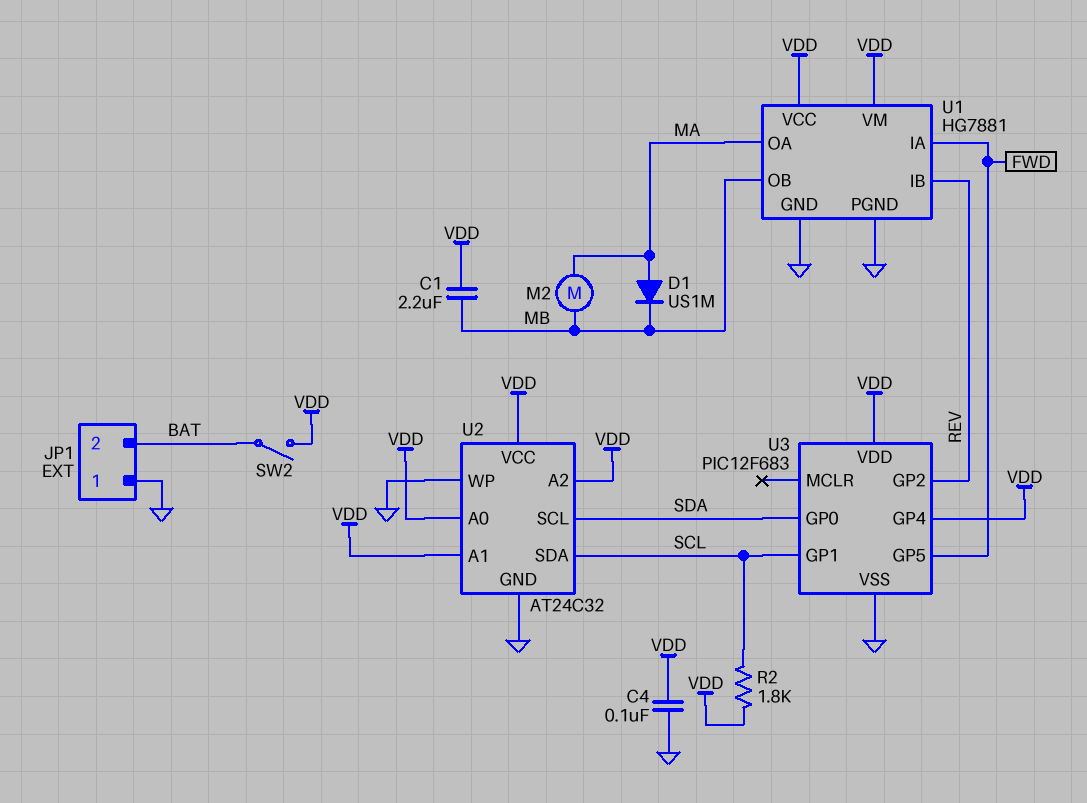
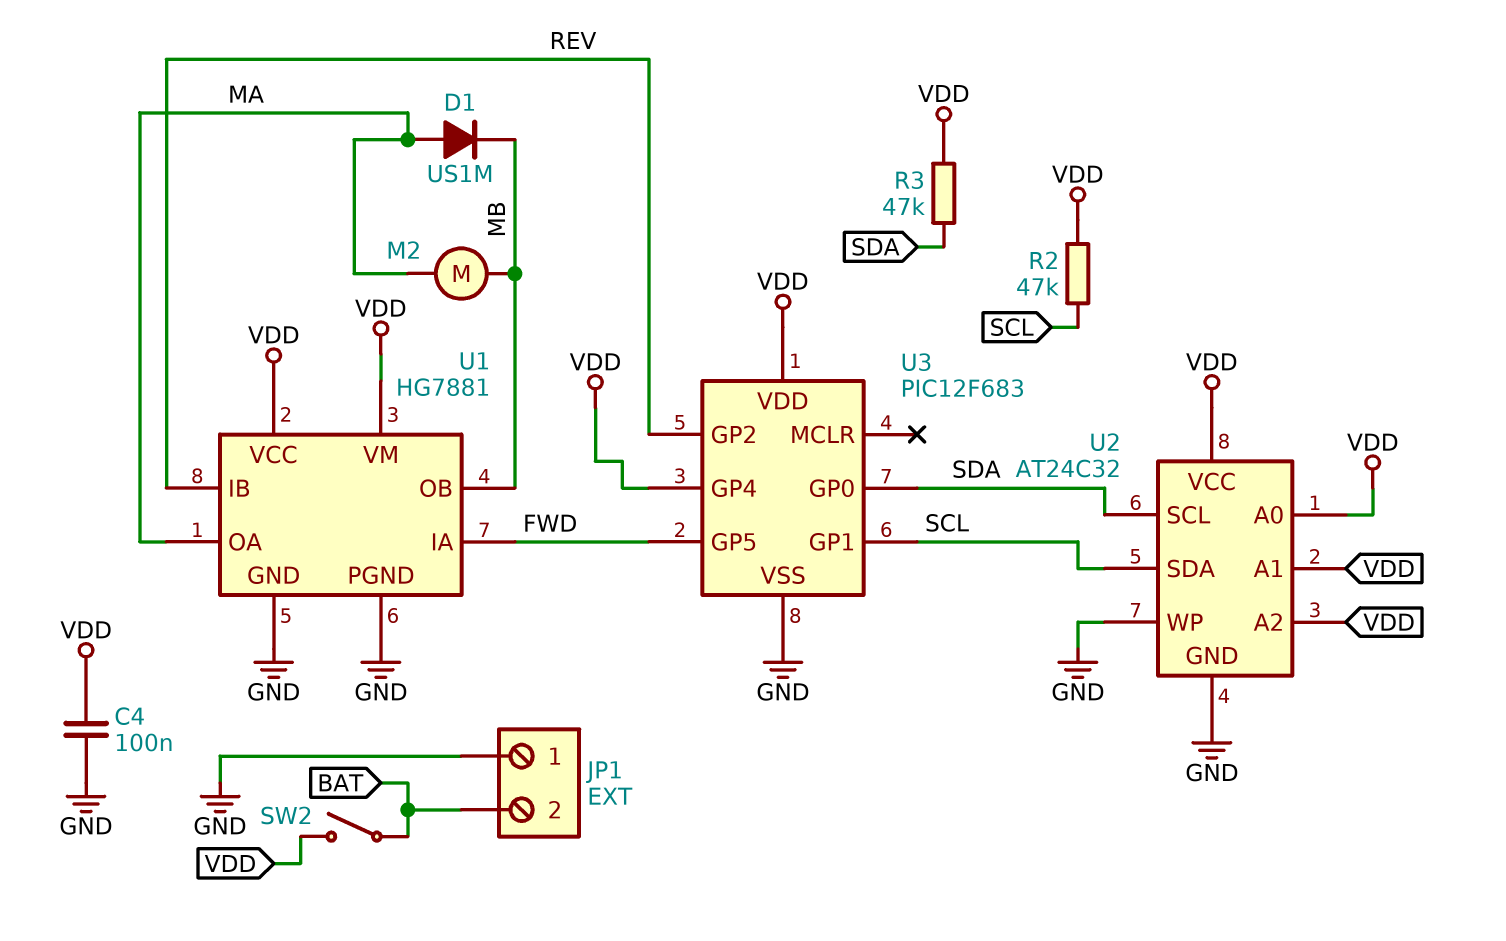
C1: 2.2uF (MB, VDD) -> none
R2: 1.8k (SCL, VDD) -> 47k (SCL, VDD)
R3: none -> 47k (SDA, VDD)

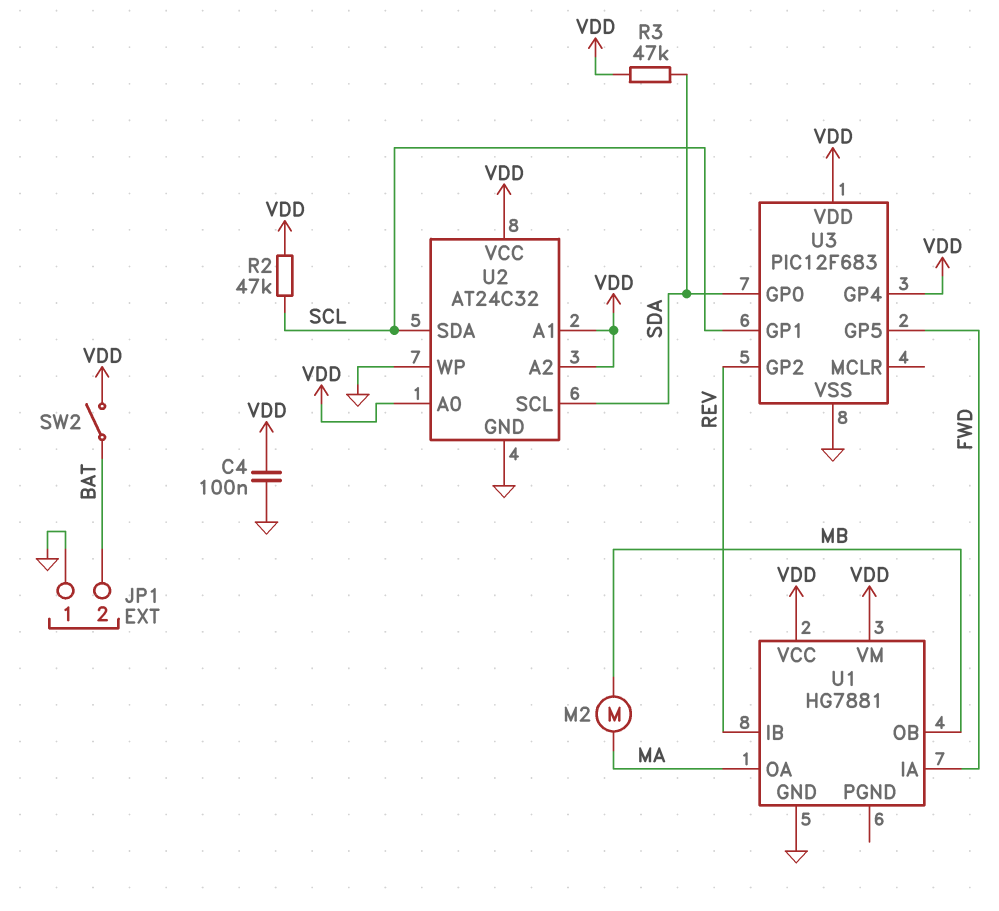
D1: diode US1M (A MA, K MB) -> none
U1 pin PGND: GND -> none

